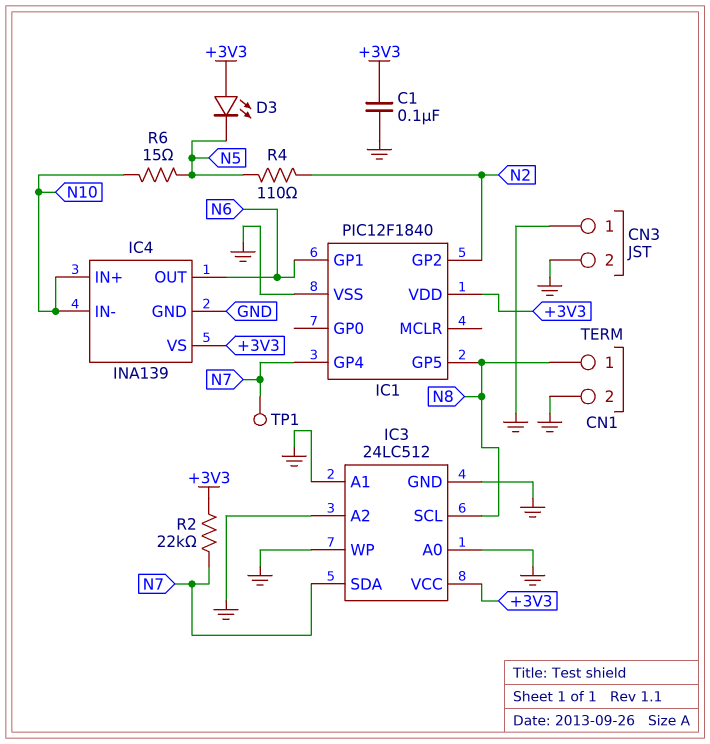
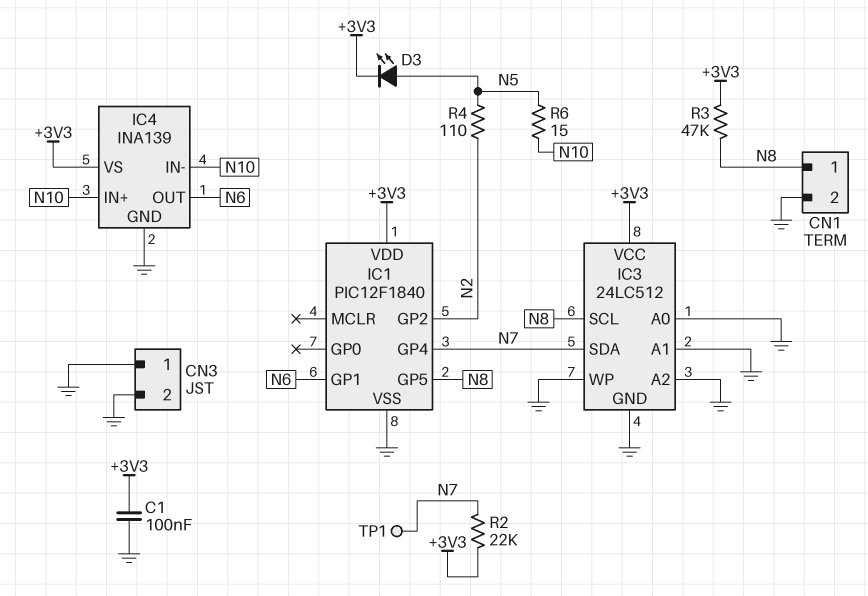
D3: LED (A +3V3, K N5) -> LED (A N5, K +3V3)
R3: none -> 47k (+3V3, N8)

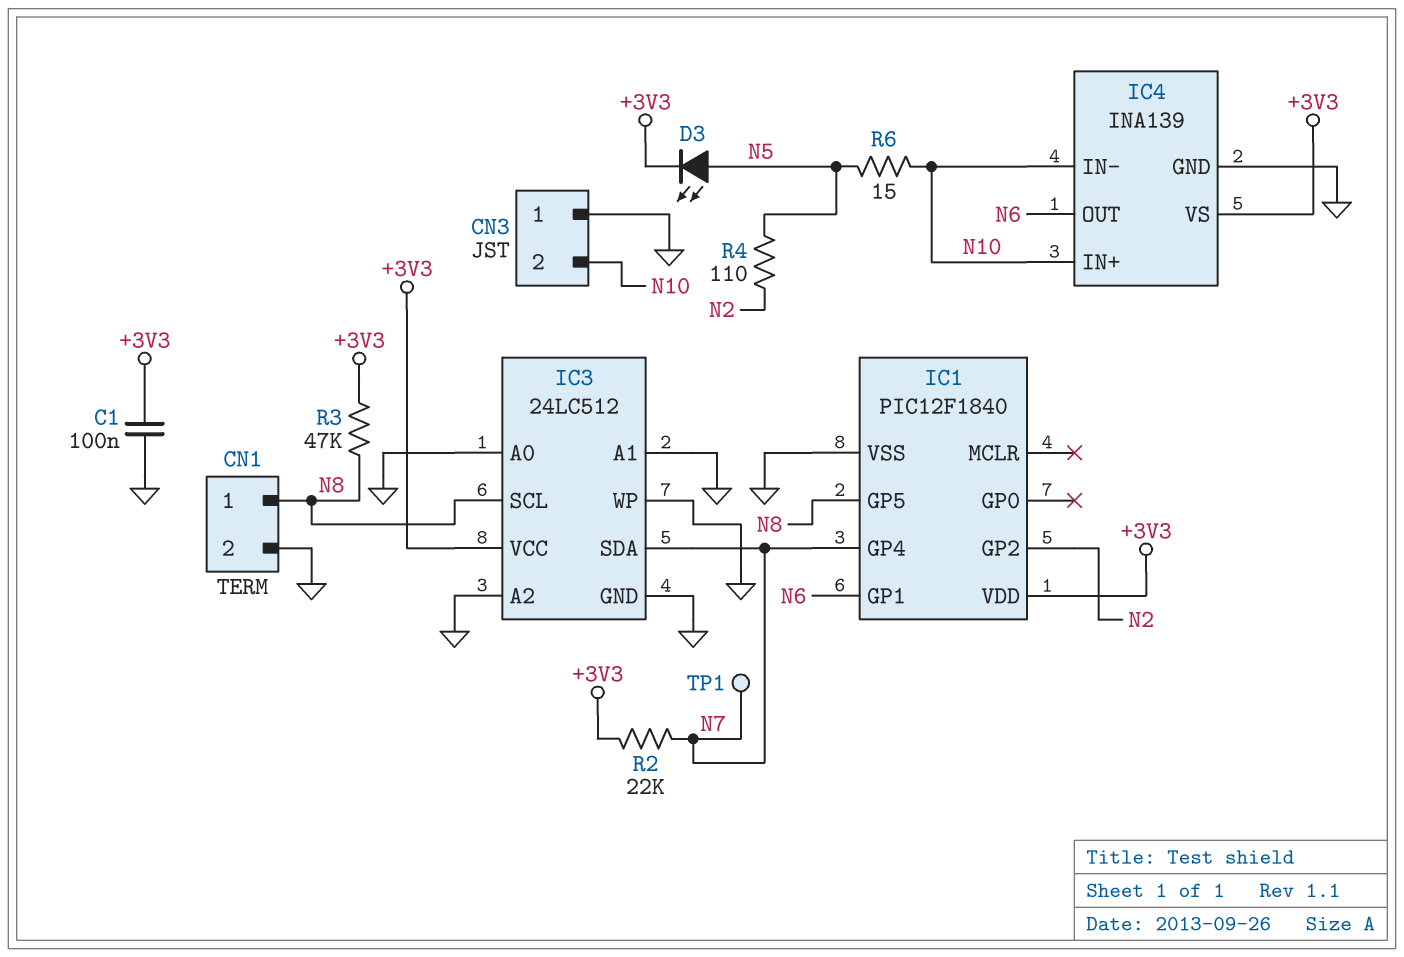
CN3 pin 2: GND -> N10

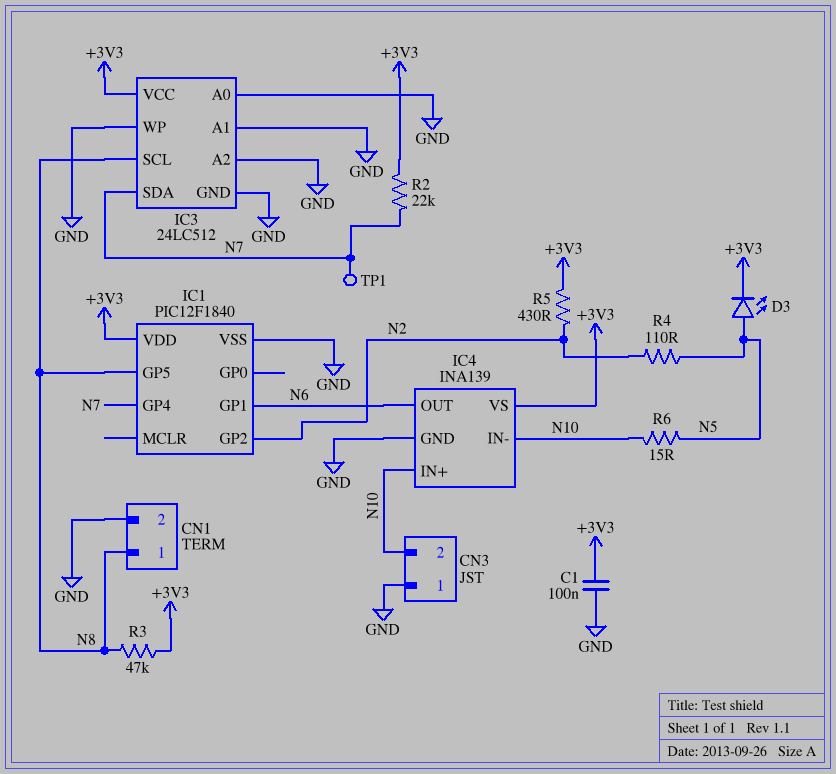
R5: none -> 430 (+3V3, N2)

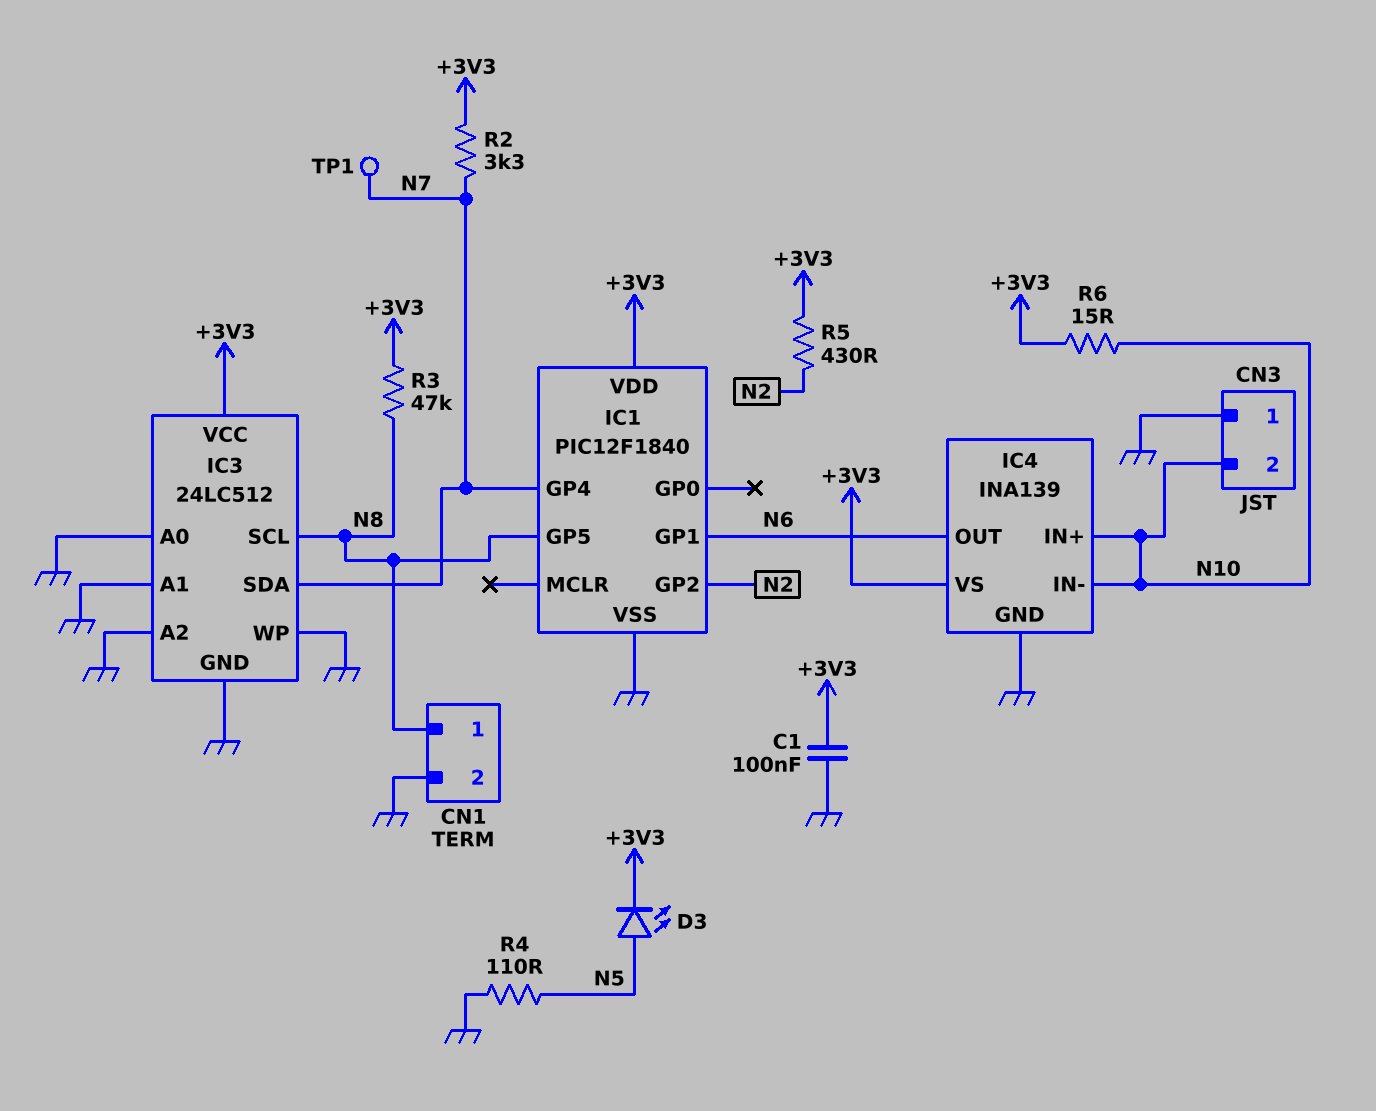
R2: 22k (+3V3, N7) -> 3.3k (+3V3, N7)
R4: 110 (N2, N5) -> 110 (GND, N5)
R6: 15 (N5, N10) -> 15 (+3V3, N10)

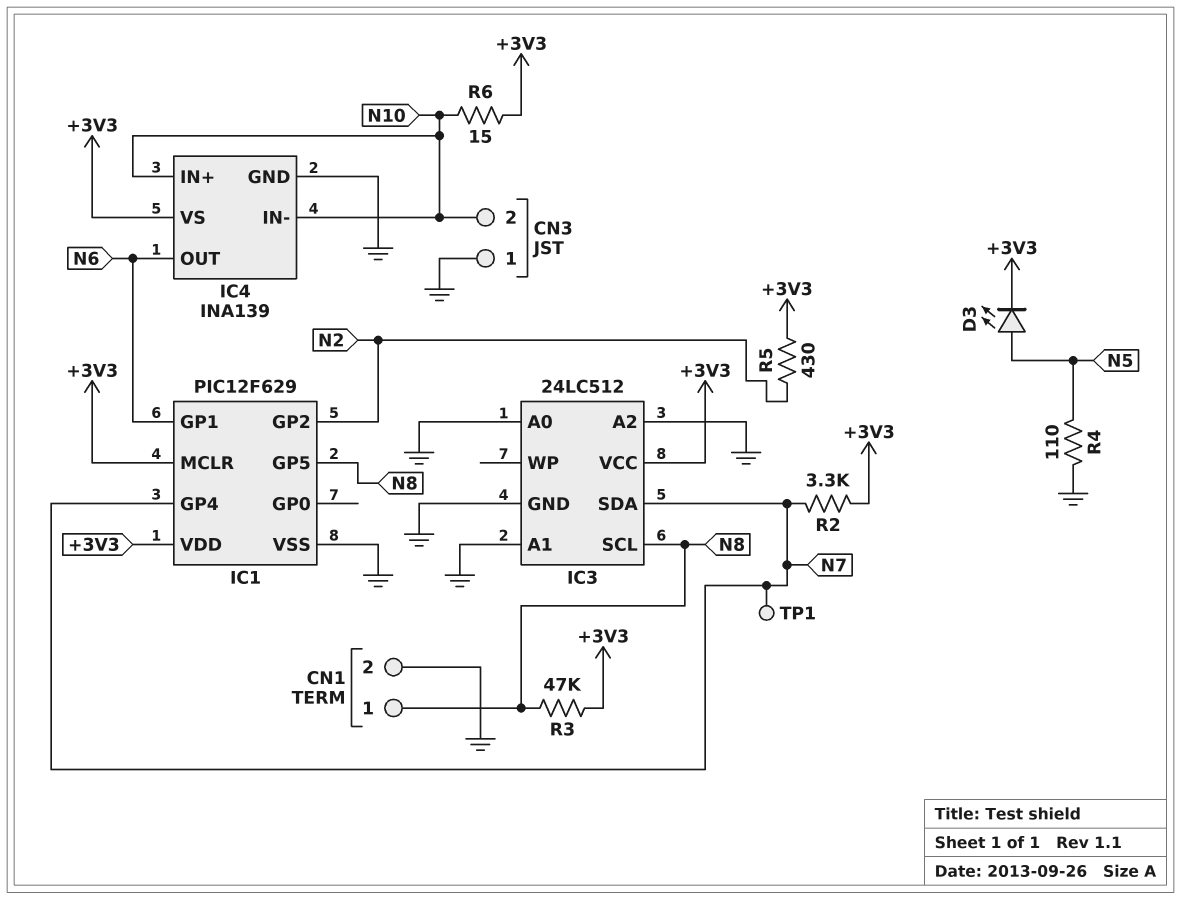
C1: 100nF (+3V3, GND) -> none
IC1: PIC12F1840 -> PIC12F629
IC1 pin MCLR: none -> +3V3
IC3 pin WP: GND -> none

